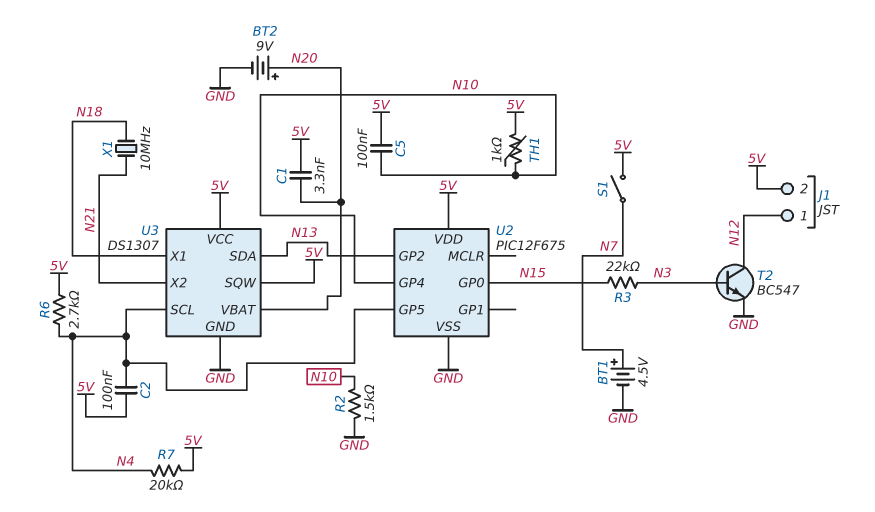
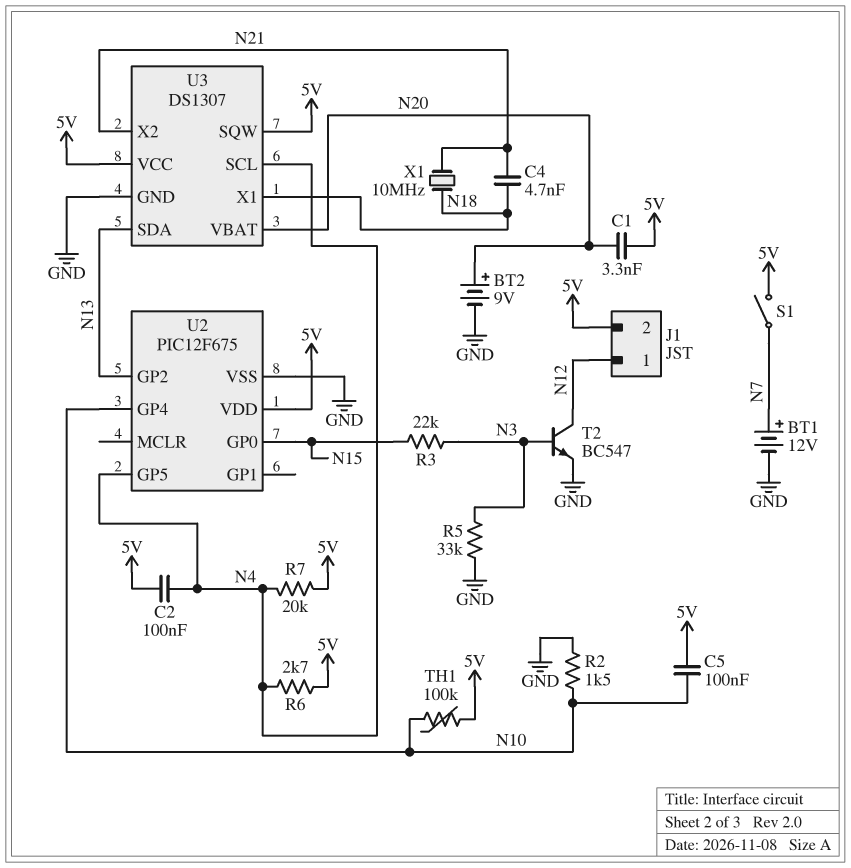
BT1: 4.5V (plus N7, minus GND) -> 12V (plus N7, minus GND)
C4: none -> 4.7nF (N18, N21)
R5: none -> 33k (GND, N3)
TH1: 1k (5V, N10) -> 100k (5V, N10)

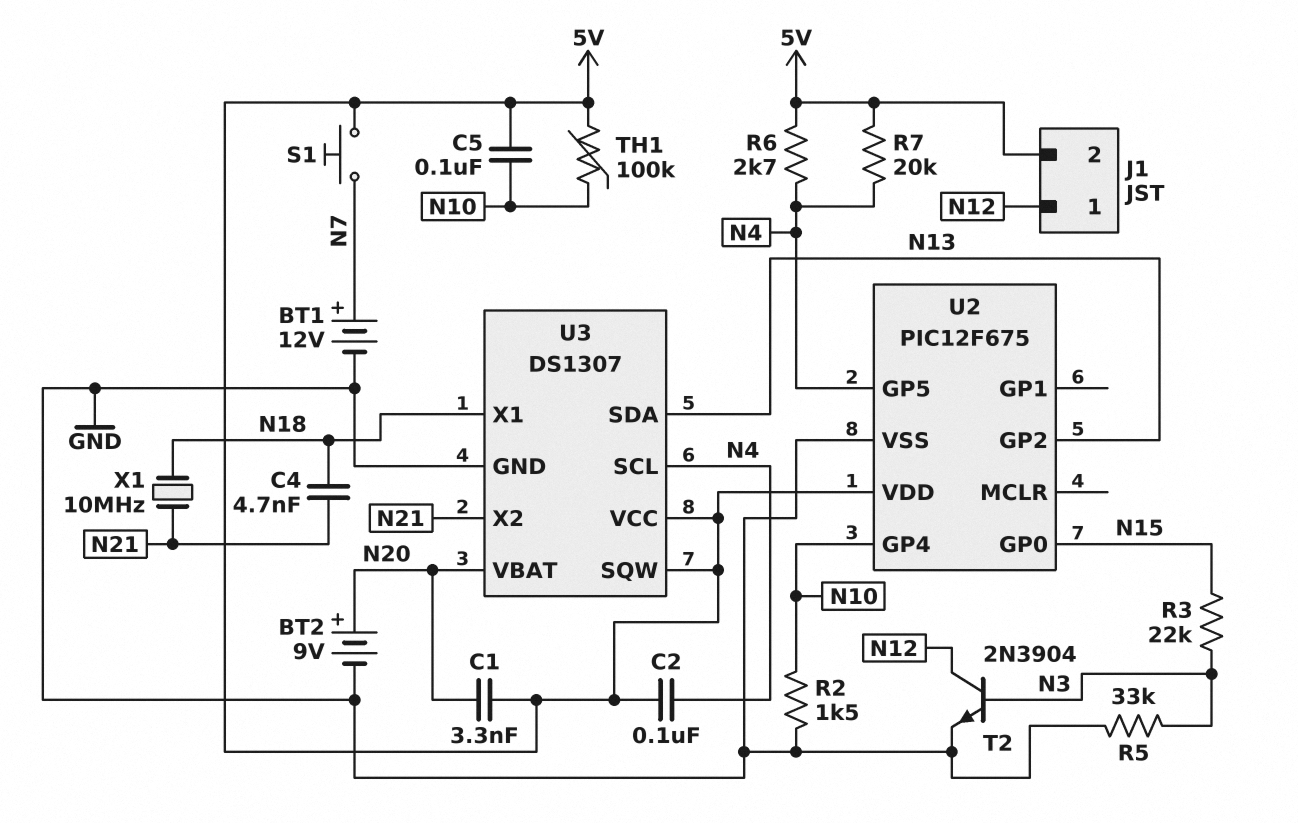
S1: switch (5V, N7) -> button (5V, N7)
T2: NPN BC547 (B N3, C N12, E GND) -> NPN 2N3904 (B N3, C N12, E GND)

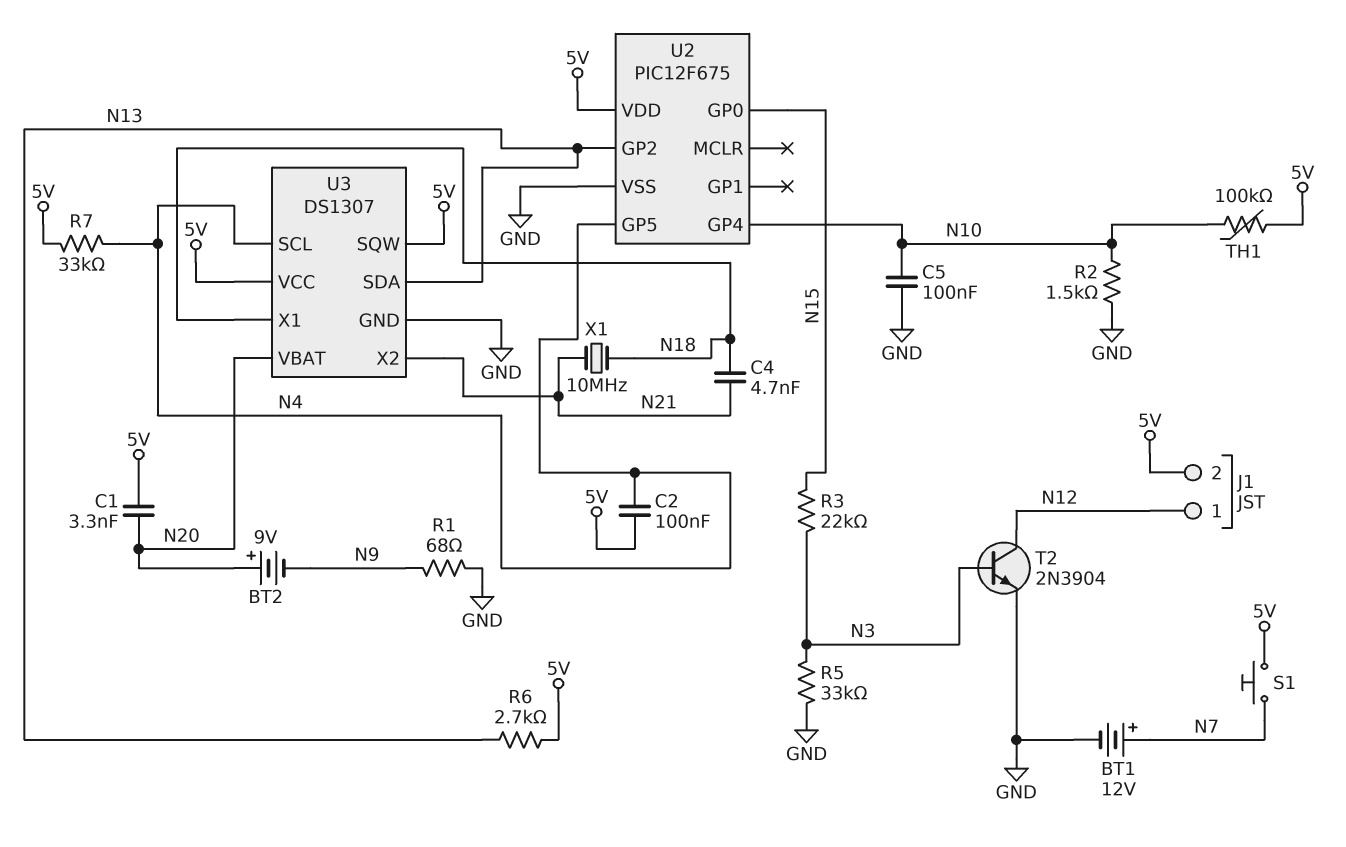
BT2: 9V (plus N20, minus GND) -> 9V (plus N20, minus N9)
C5: 100nF (5V, N10) -> 100nF (GND, N10)
R1: none -> 68 (GND, N9)
R6: 2.7k (5V, N4) -> 2.7k (5V, N13)
R7: 20k (5V, N4) -> 33k (5V, N4)

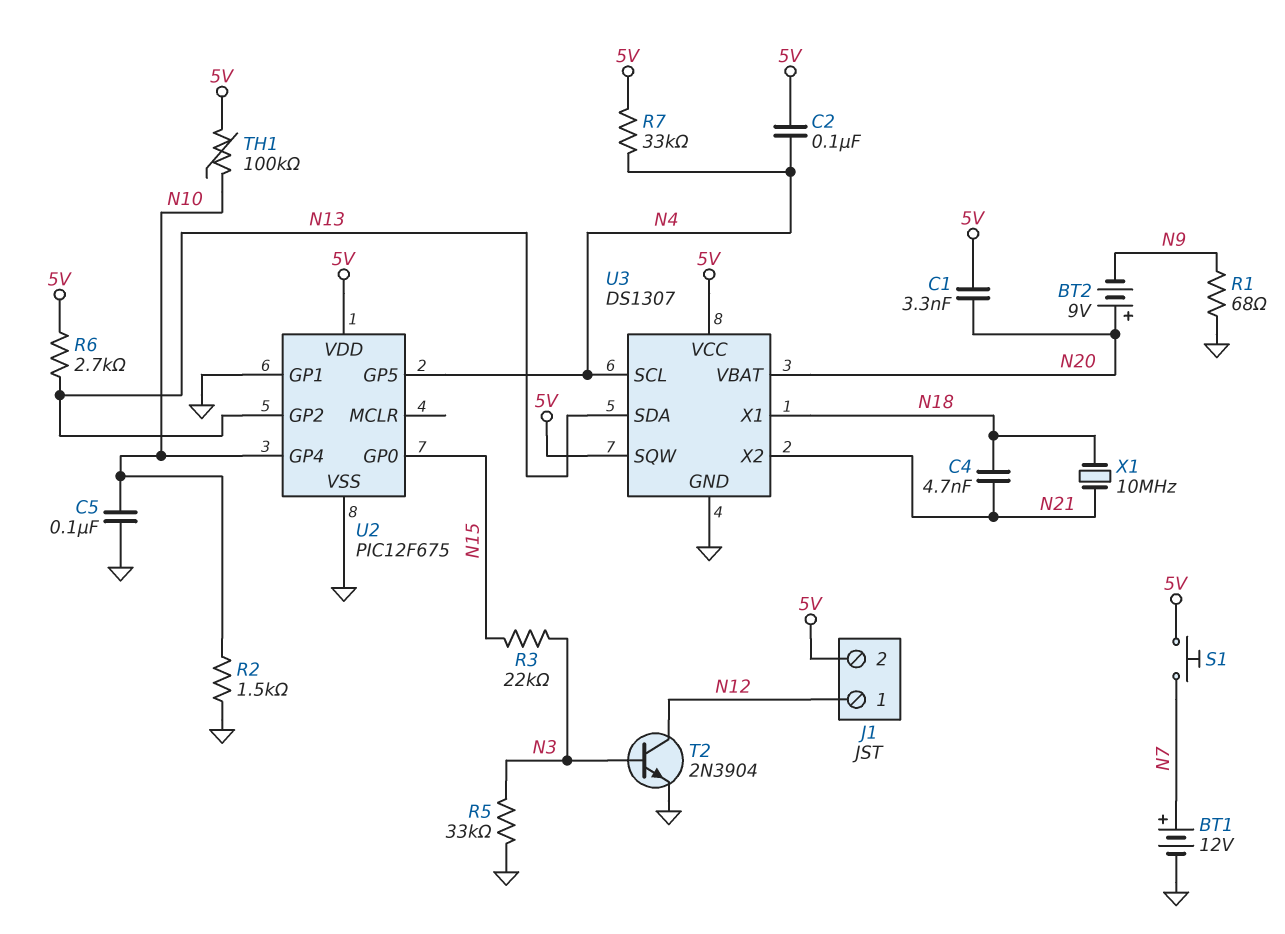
U2 pin GP1: none -> GND

